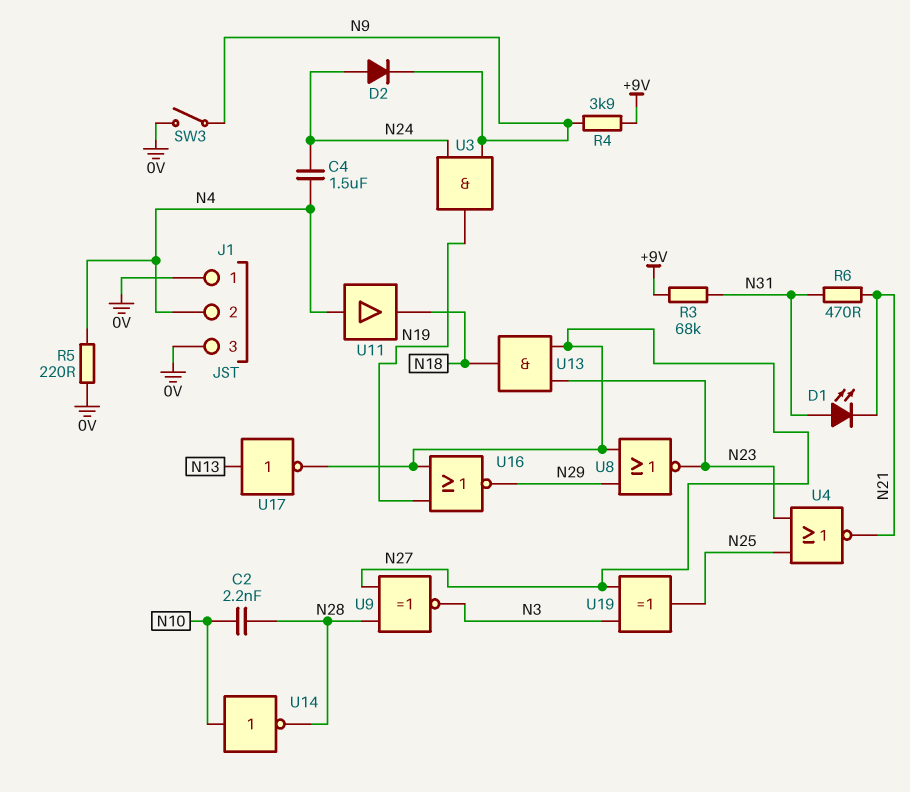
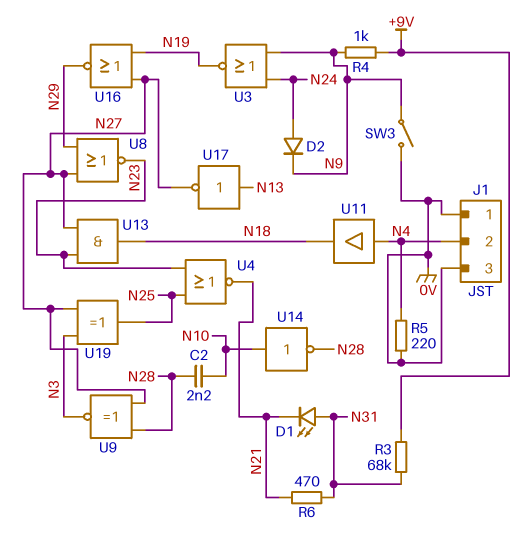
C4: 1.5uF (N4, N24) -> none
R4: 3.9k (+9V, N9) -> 1k (+9V, N9)
U3: AND (in N9, in N24, out N19) -> NOR (in N9, in N24, out N19)

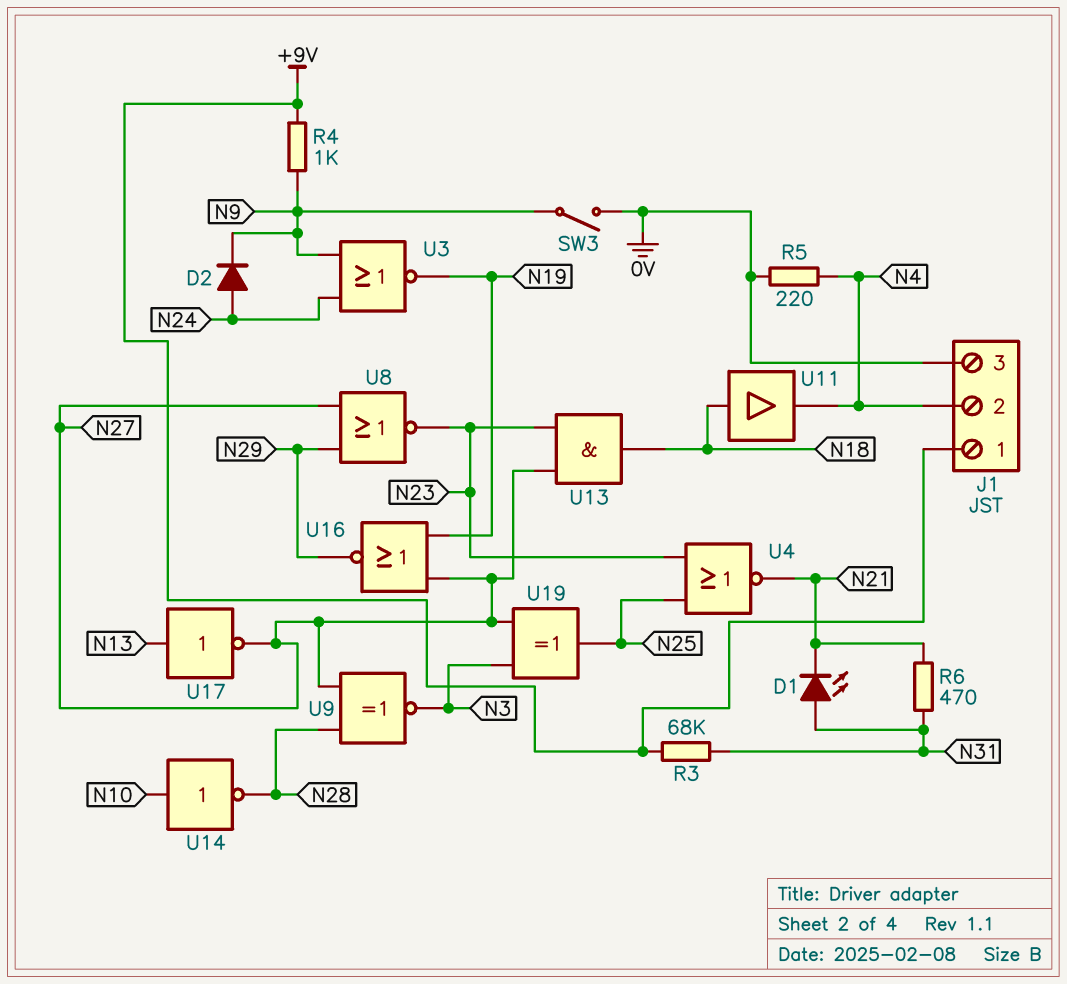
C2: 2.2nF (N10, N28) -> none
J1 pin 1: 0V -> +9V
U11: buffer (in N4, out N18) -> buffer (in N18, out N4)

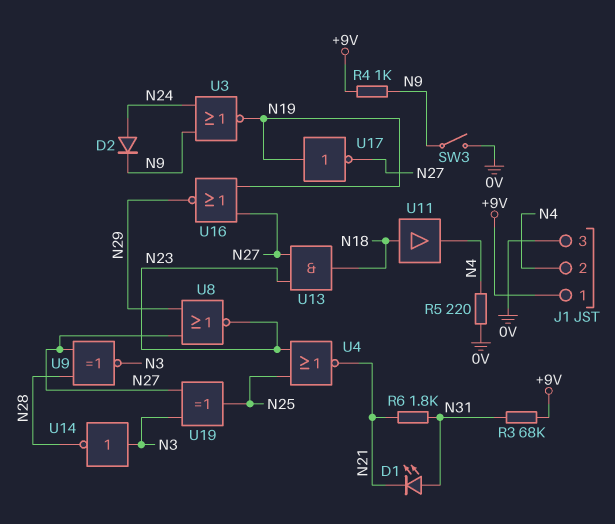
R6: 470 (N21, N31) -> 1.8k (N21, N31)
U14: NOT (in N10, out N28) -> NOT (in N3, out N28)
U17: NOT (in N13, out N27) -> NOT (in N19, out N27)

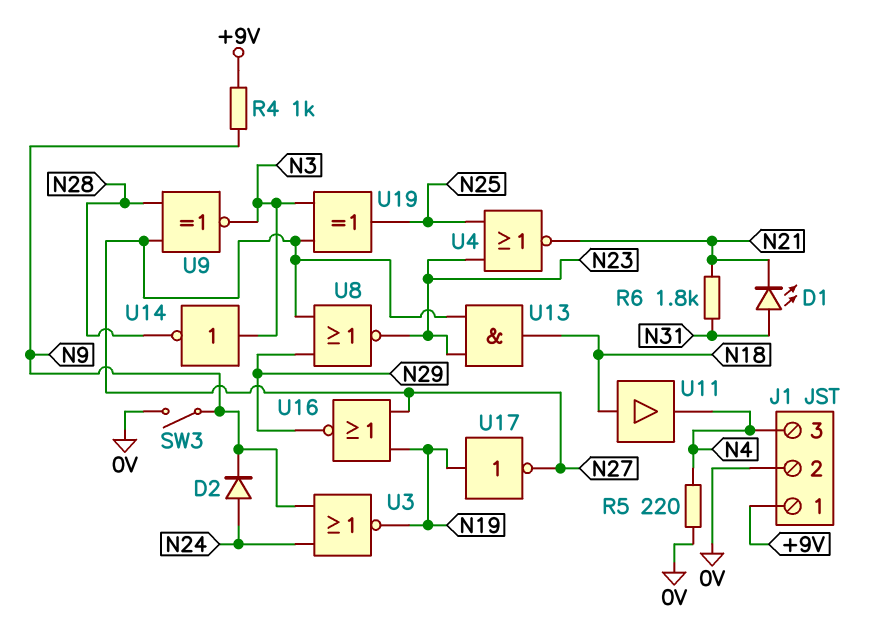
J1 pin 2: N4 -> 0V
J1 pin 3: 0V -> N4
R3: 68k (+9V, N31) -> none

